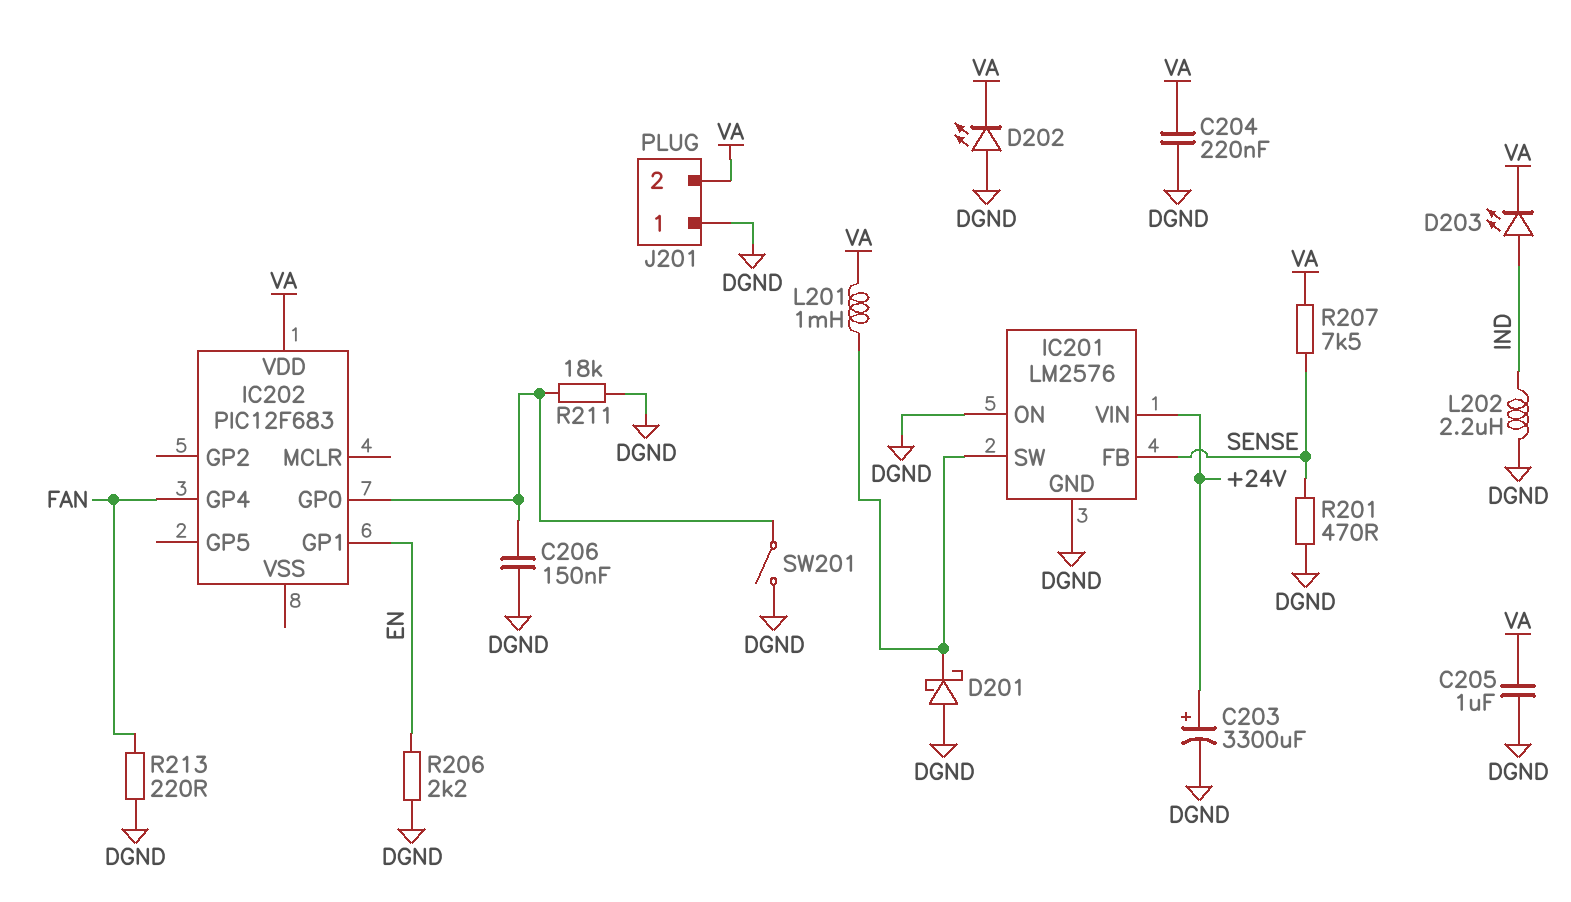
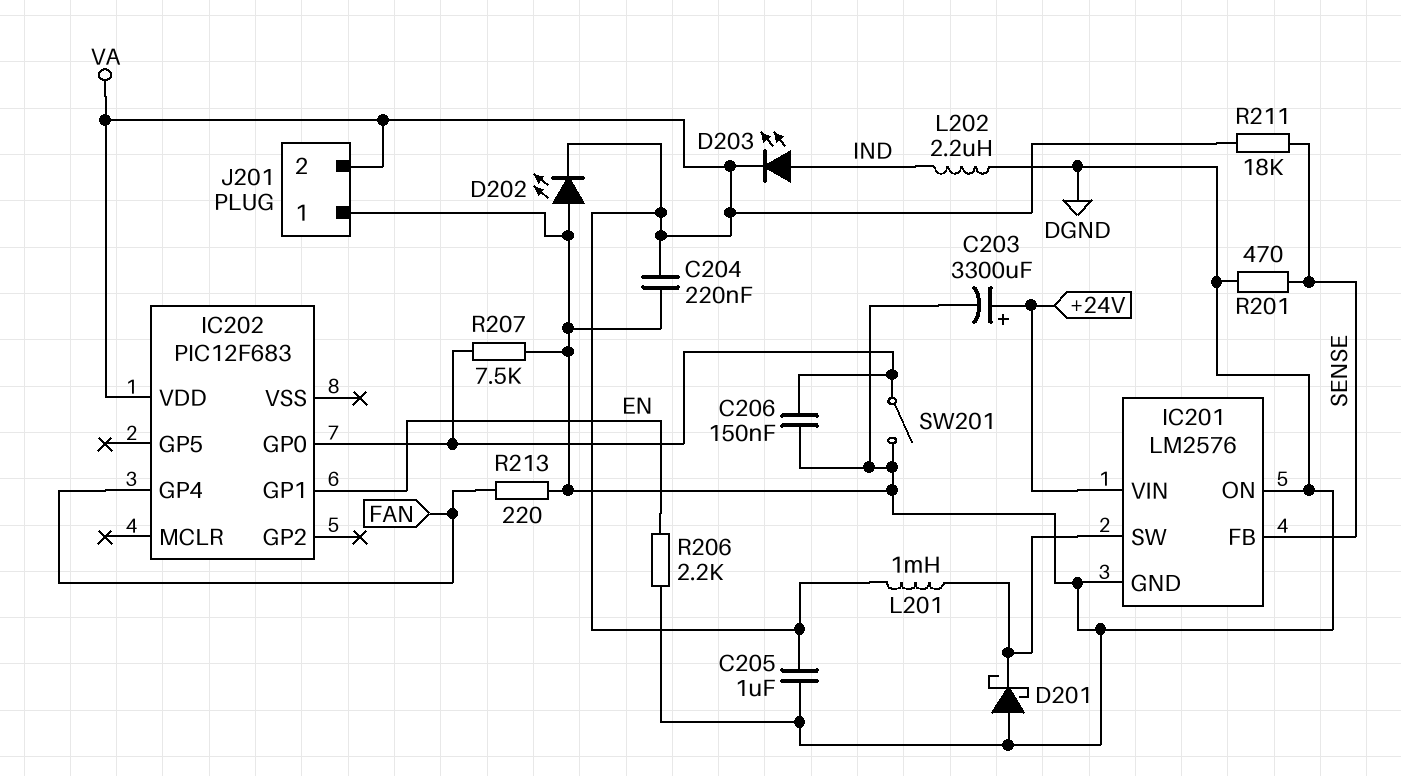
R207: 7.5k (SENSE, VA) -> 7.5k (DGND, IC202/GP0)
R211: 18k (DGND, IC202/GP0) -> 18k (SENSE, VA)

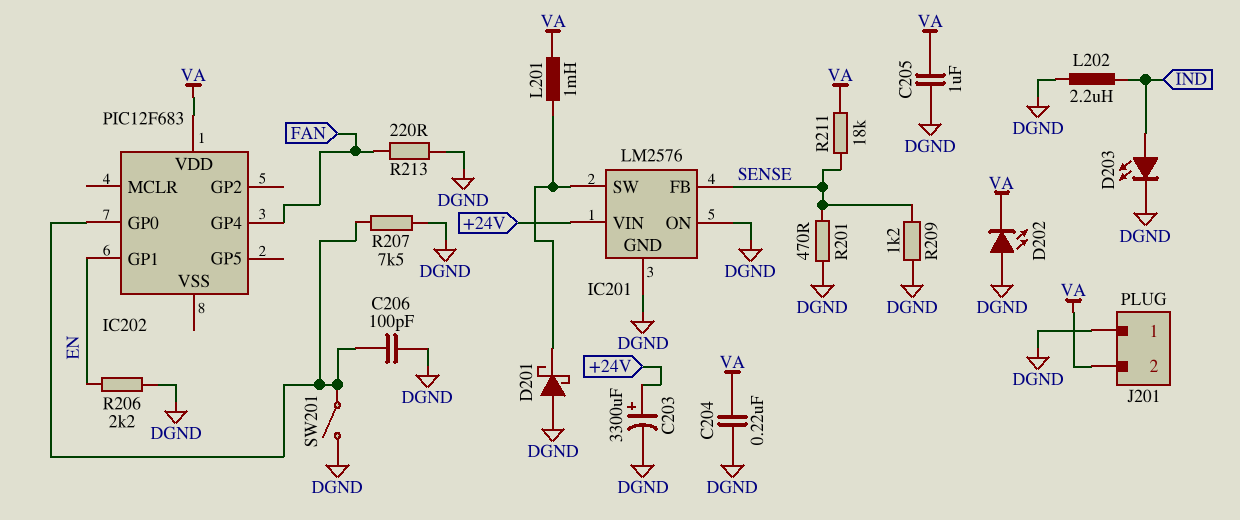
C206: 150nF (DGND, IC202/GP0) -> 100pF (DGND, IC202/GP0)
D203: LED (A IND, K VA) -> LED (A IND, K DGND)
R209: none -> 1.2k (DGND, SENSE)

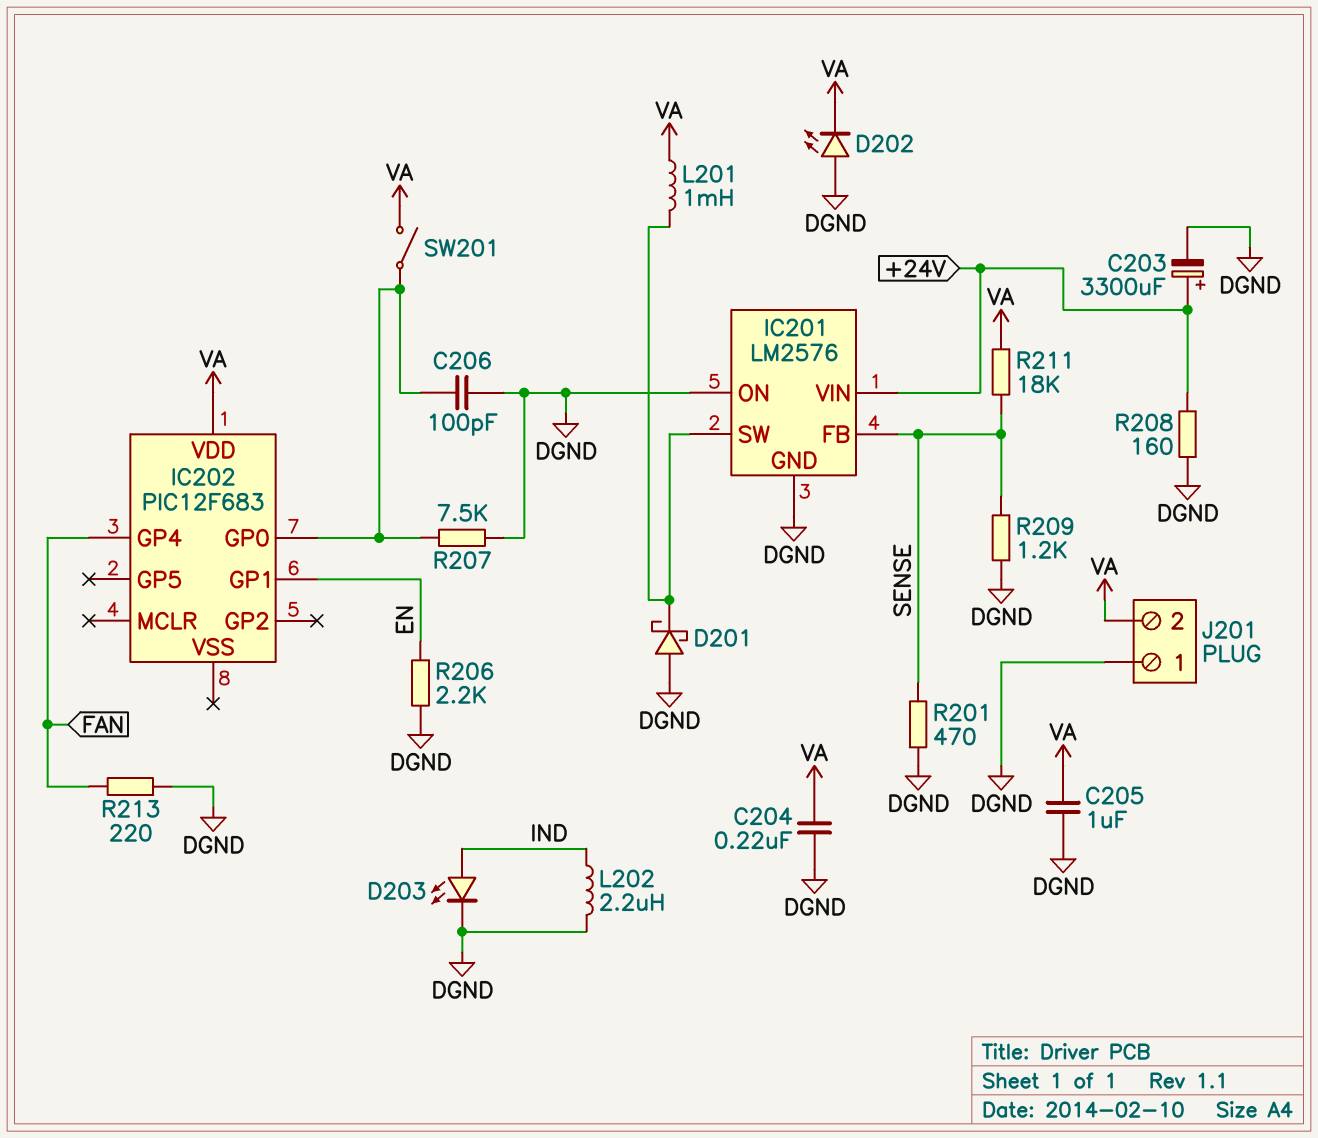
R208: none -> 160 (+24V, DGND)
SW201: switch (DGND, IC202/GP0) -> switch (IC202/GP0, VA)

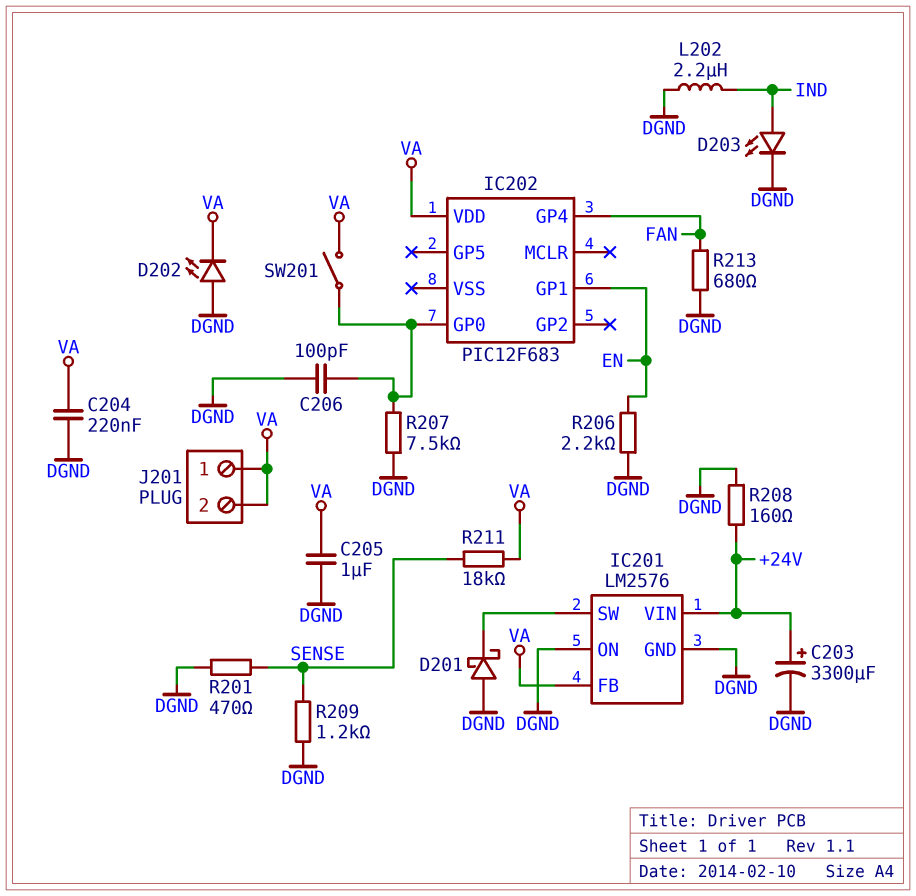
IC201 pin FB: SENSE -> VA
J201 pin 1: DGND -> VA
L201: 1mH (IC201/SW, VA) -> none
R213: 220 (DGND, FAN) -> 680 (DGND, FAN)

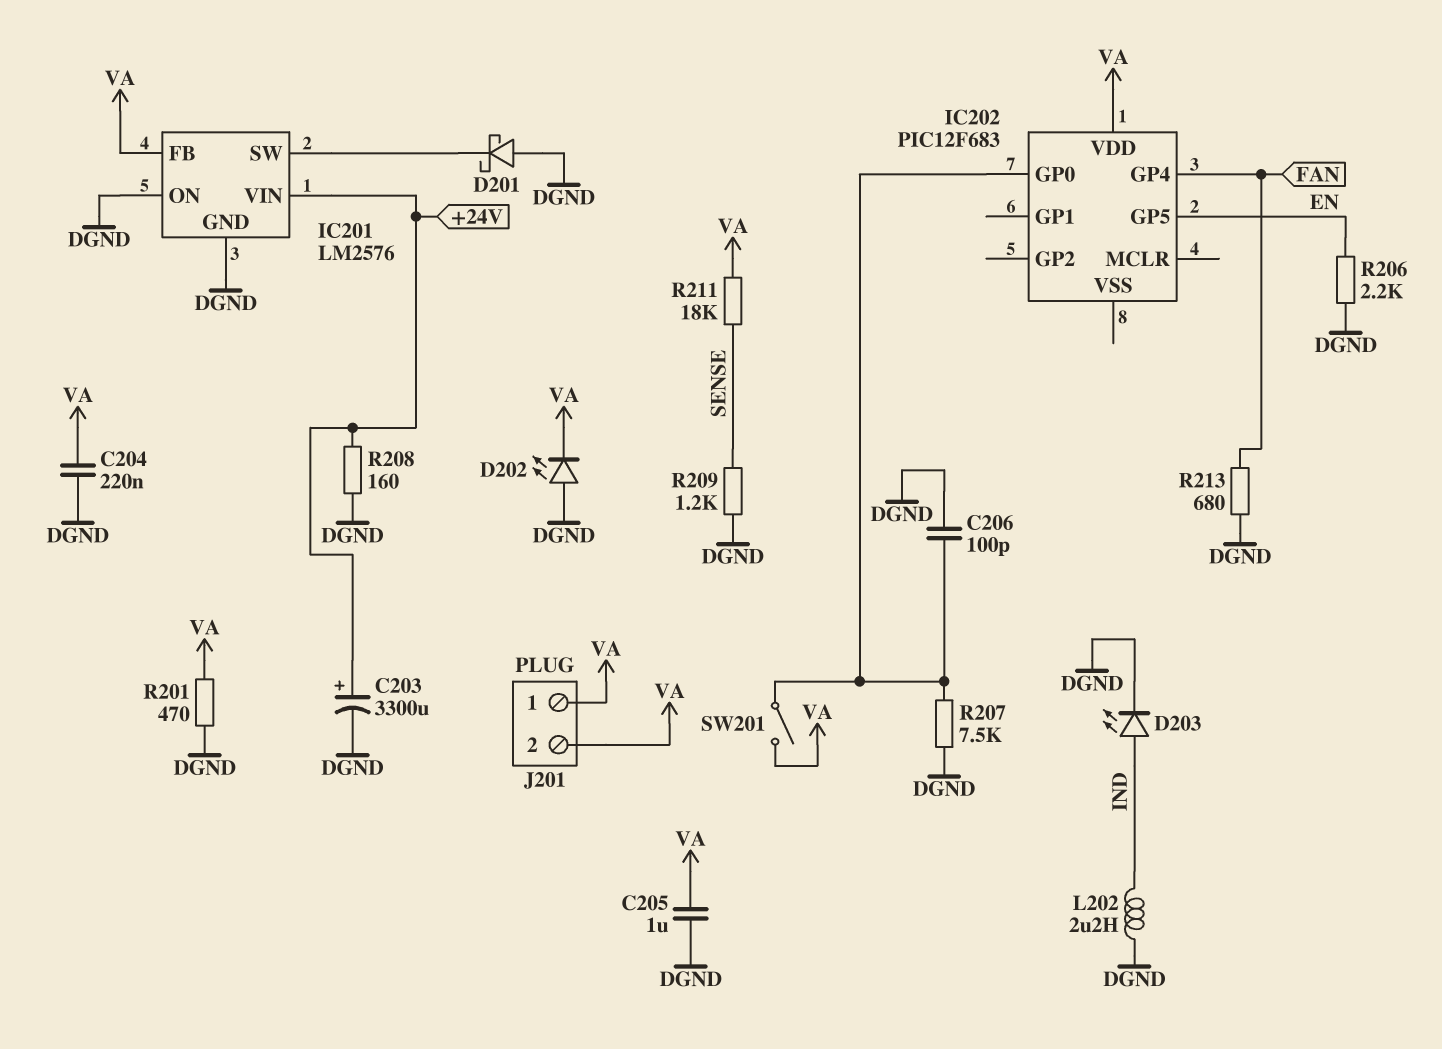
IC202 pin GP1: EN -> none
IC202 pin GP5: none -> EN
R201: 470 (DGND, SENSE) -> 470 (DGND, VA)

